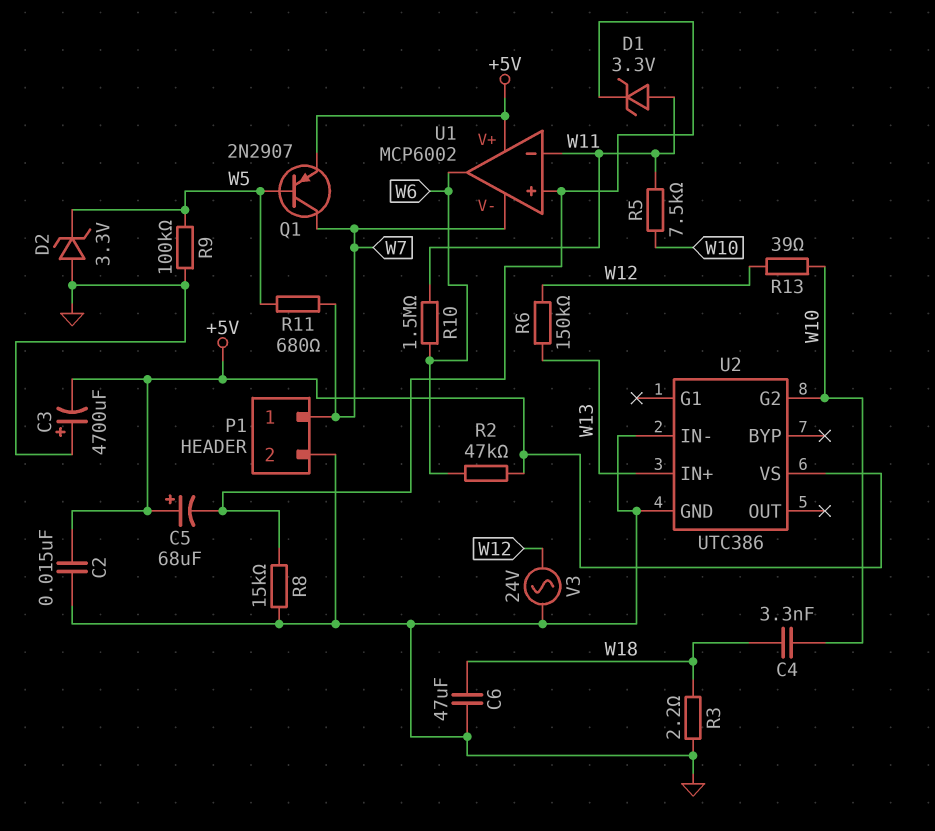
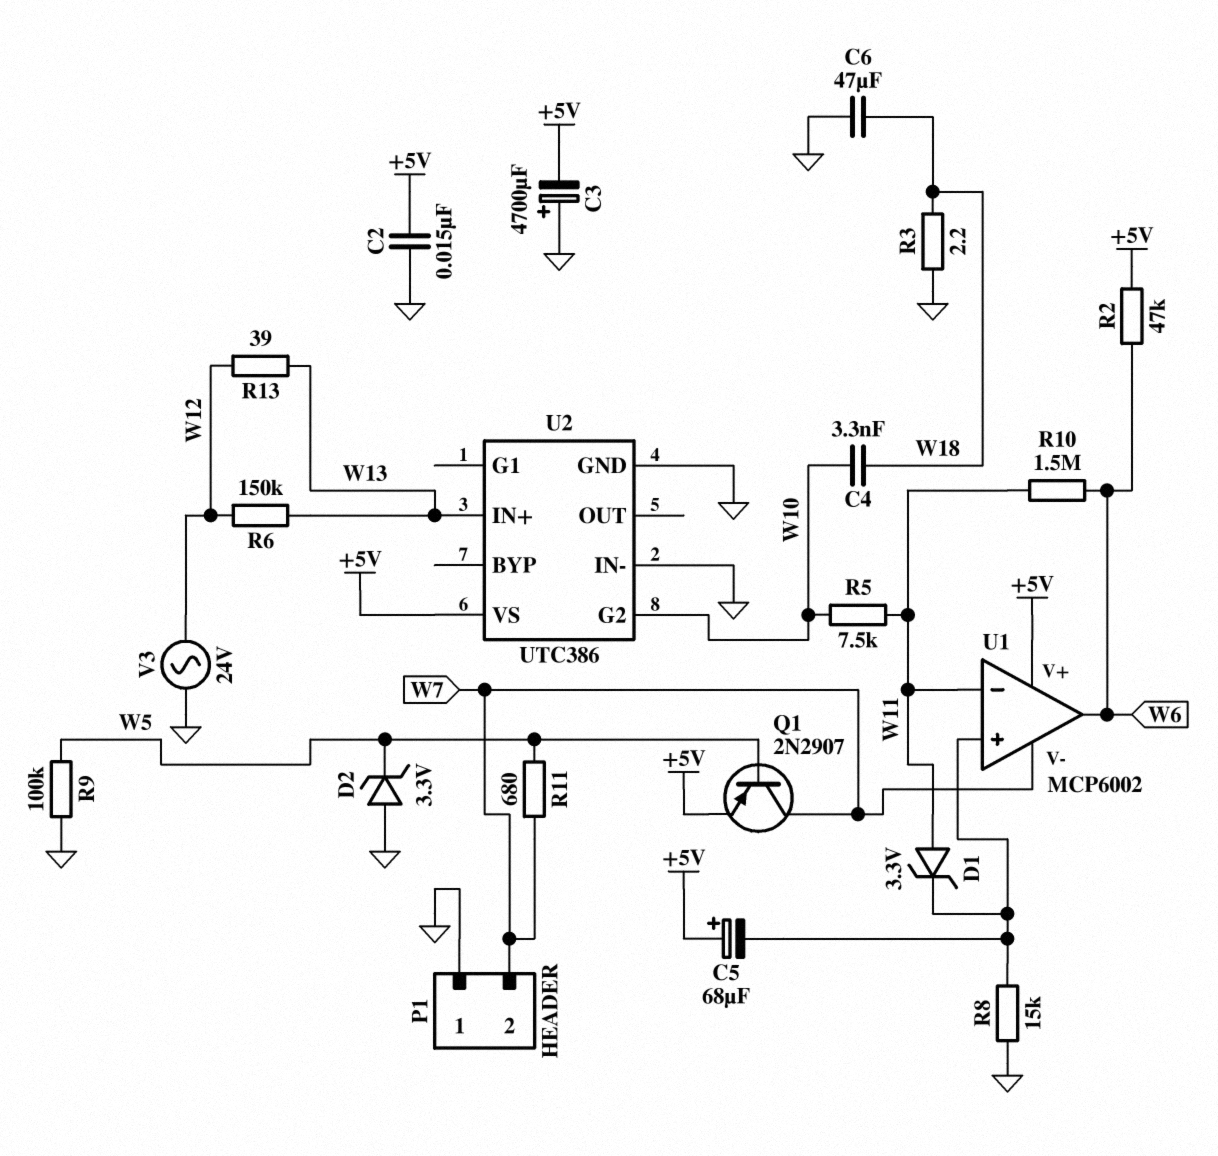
P1 pin 1: W7 -> GND
P1 pin 2: GND -> W7
R13: 39 (W10, W12) -> 39 (W12, W13)

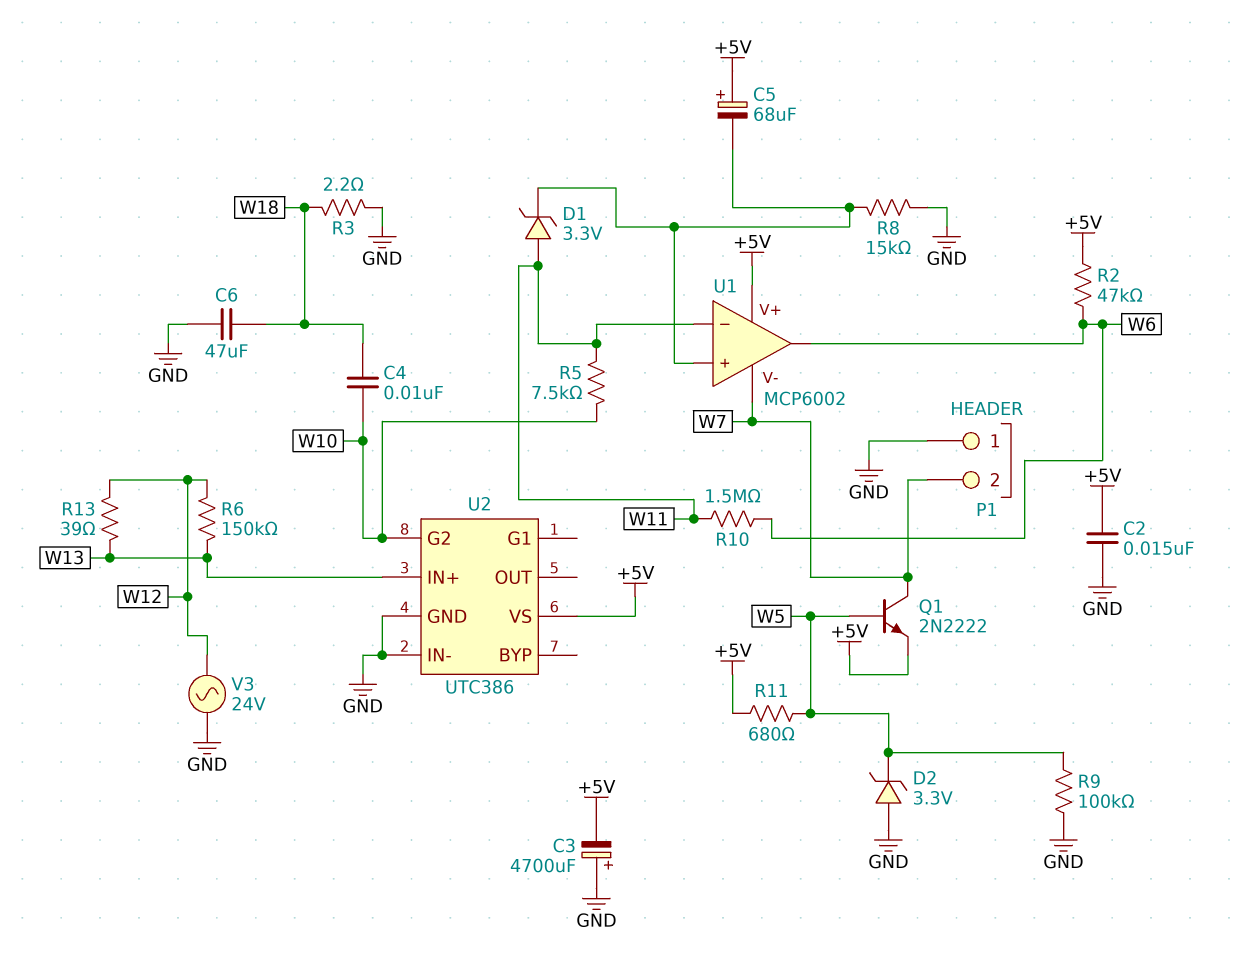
C4: 3.3nF (W10, W18) -> 10nF (W10, W18)
Q1: PNP 2N2907 (B W5, C W7, E +5V) -> NPN 2N2222 (B W5, C W7, E +5V)
R11: 680 (W5, W7) -> 680 (+5V, W5)

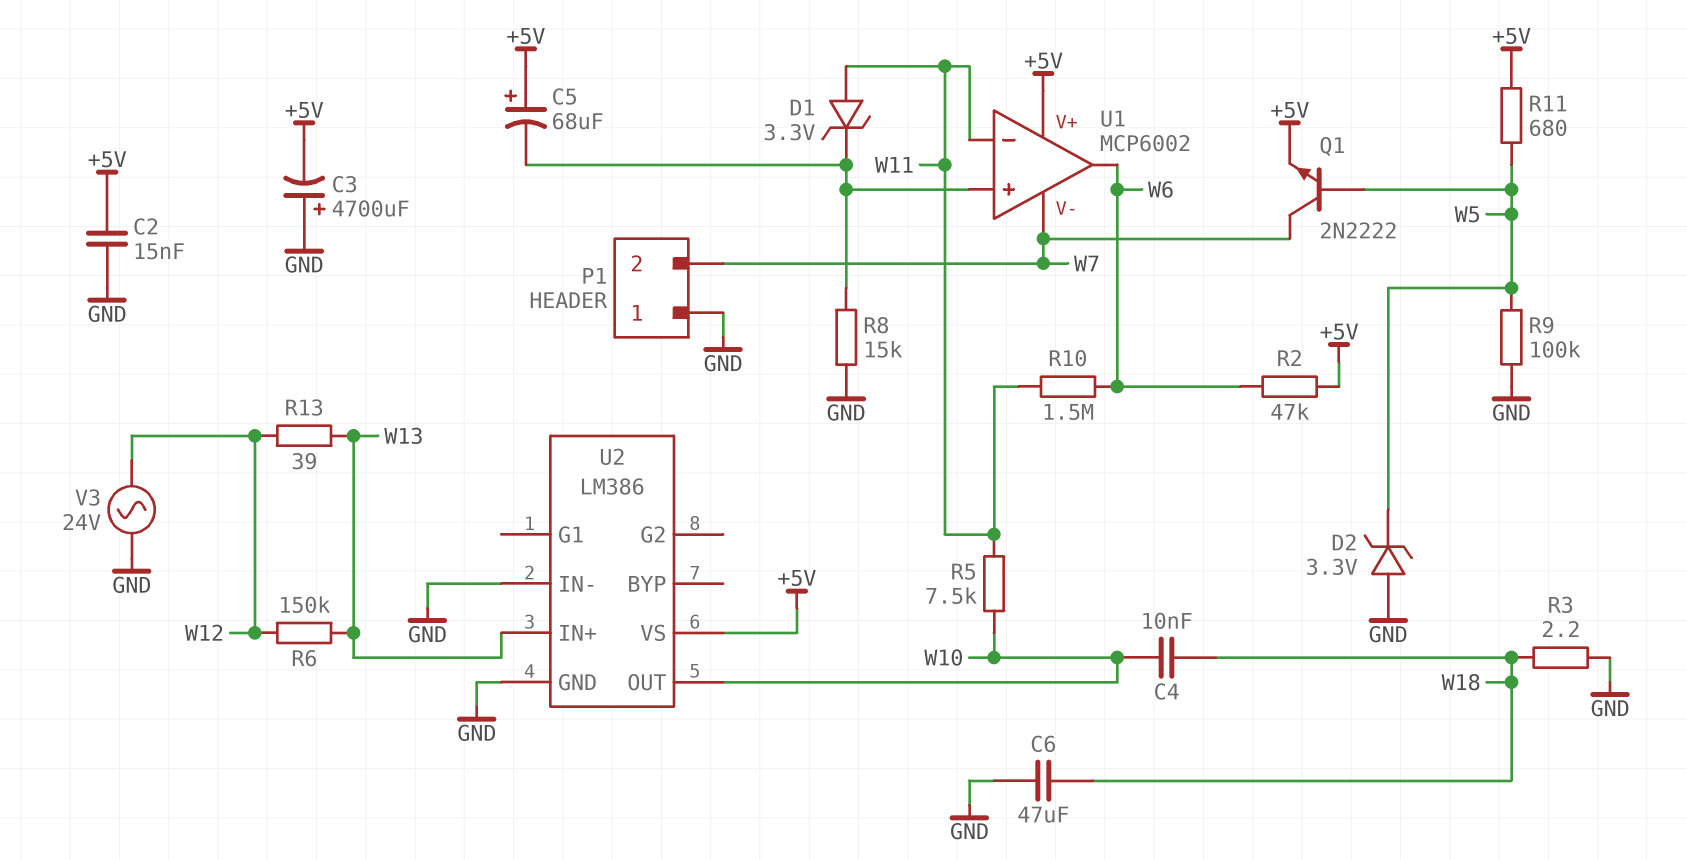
U2: UTC386 -> LM386
U2 pin G2: W10 -> none
U2 pin OUT: none -> W10

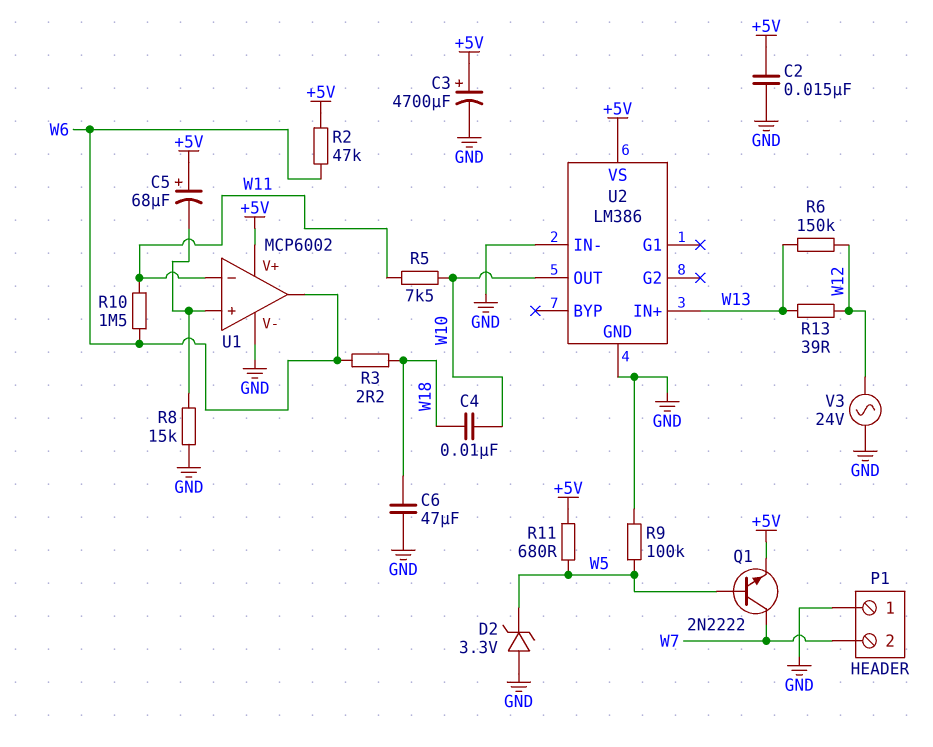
C3: 4700uF (plus GND, minus +5V) -> 4700uF (plus +5V, minus GND)
D1: zener 3.3V (A W11, K U1/in+) -> none
R3: 2.2 (GND, W18) -> 2.2 (W6, W18)
U1 pin V-: W7 -> GND

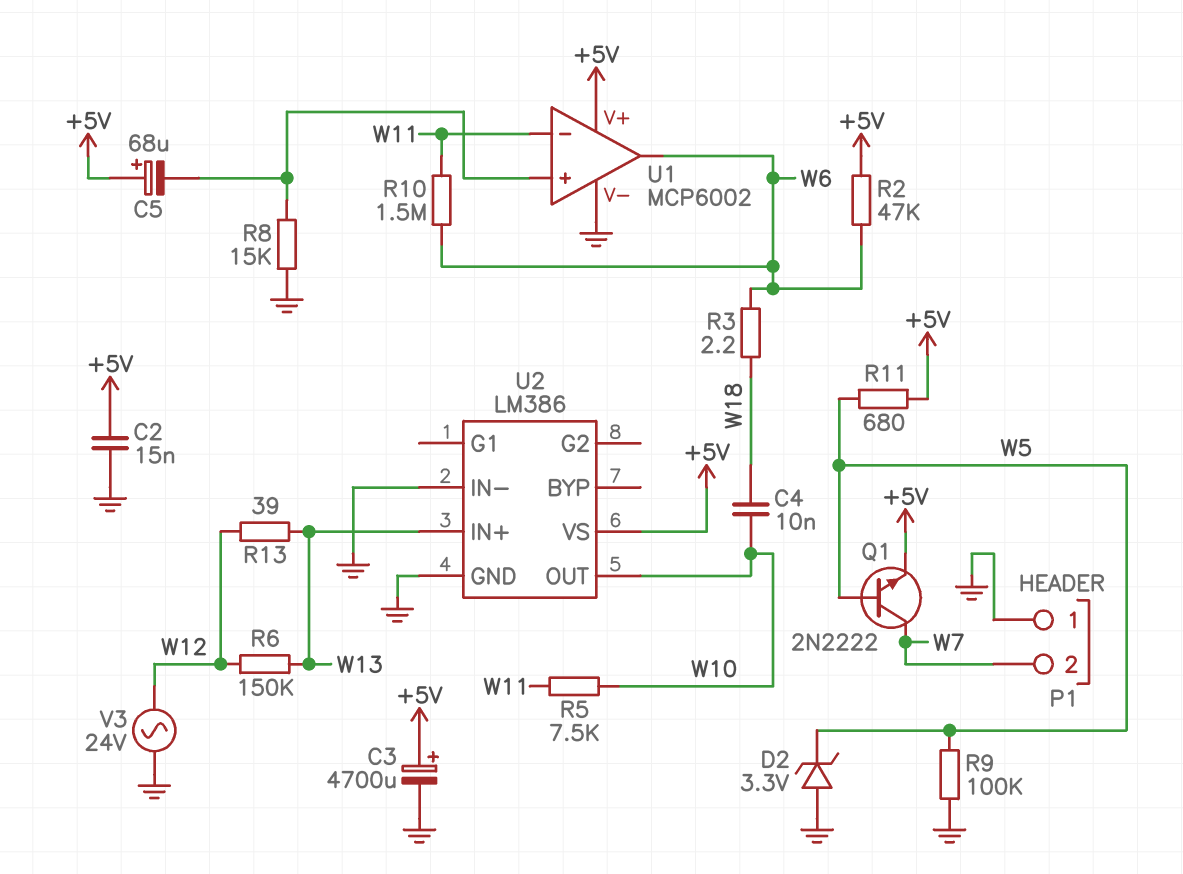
C6: 47uF (GND, W18) -> none

